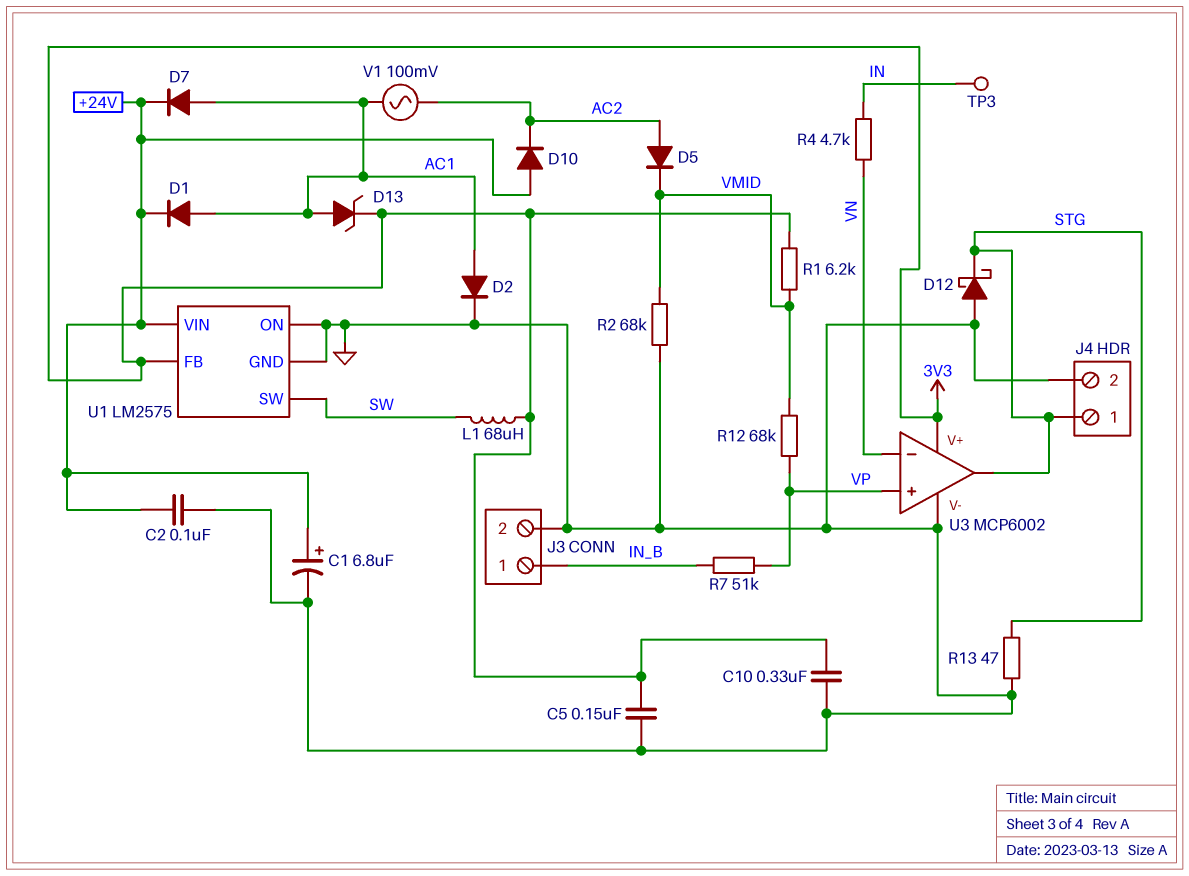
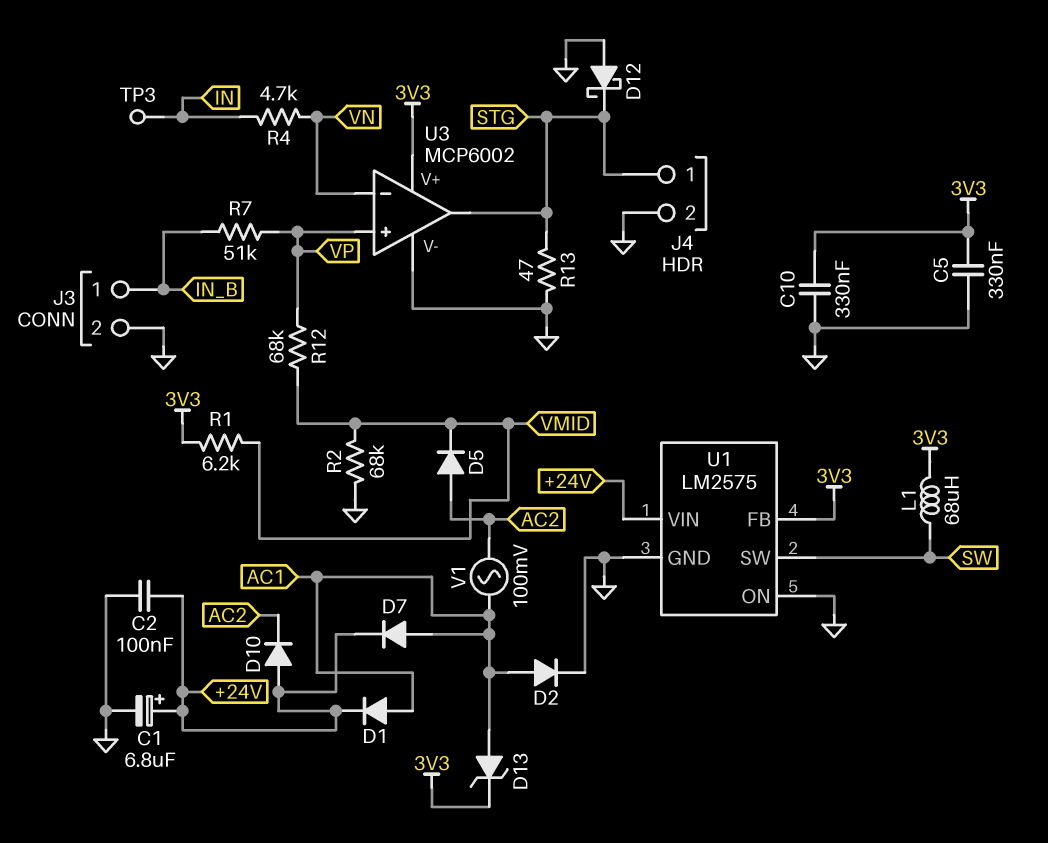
C5: 150nF (3V3, GND) -> 330nF (3V3, GND)

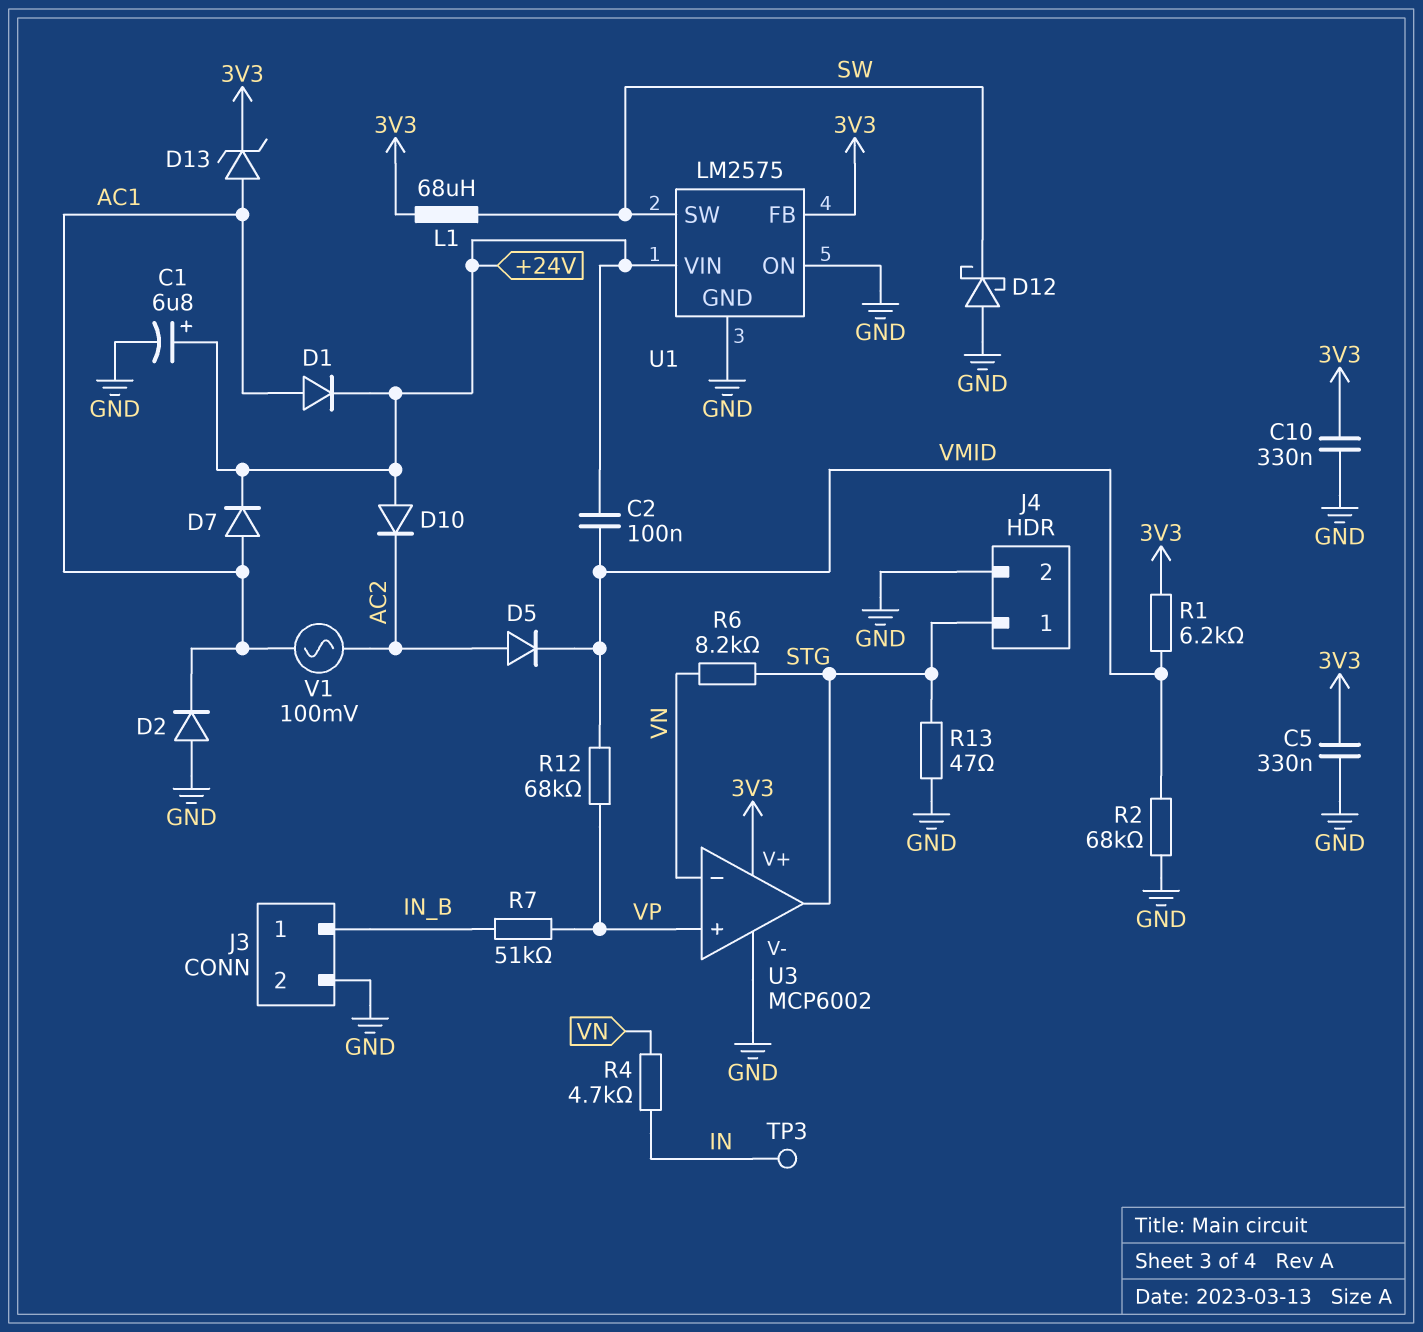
C2: 100nF (+24V, GND) -> 100nF (+24V, VMID)
D2: diode (A AC1, K GND) -> diode (A GND, K AC1)
D12: schottky (A GND, K STG) -> schottky (A GND, K SW)
R6: none -> 8.2k (STG, VN)

